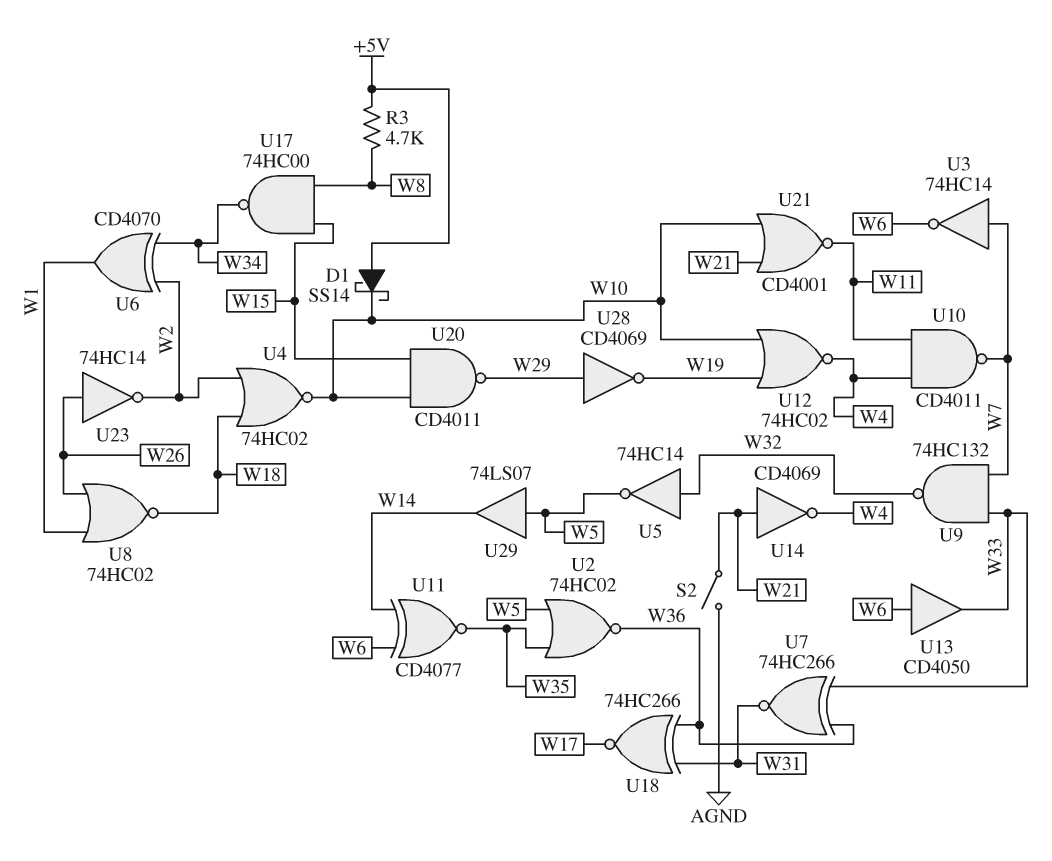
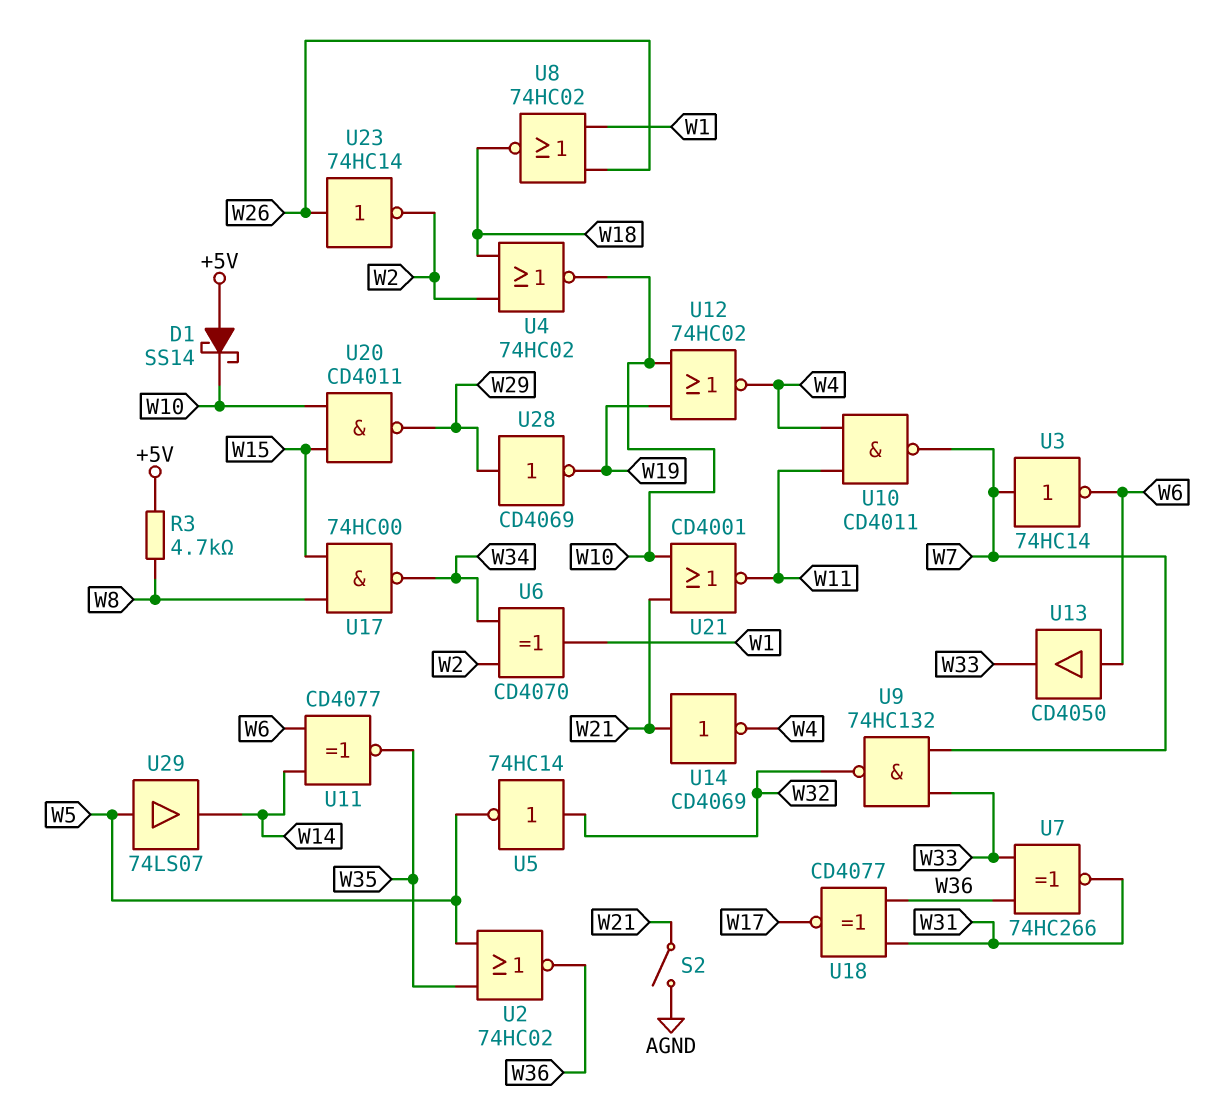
U18: XNOR 74HC266 (in W31, in W36, out W17) -> XNOR CD4077 (in W31, in W36, out W17)

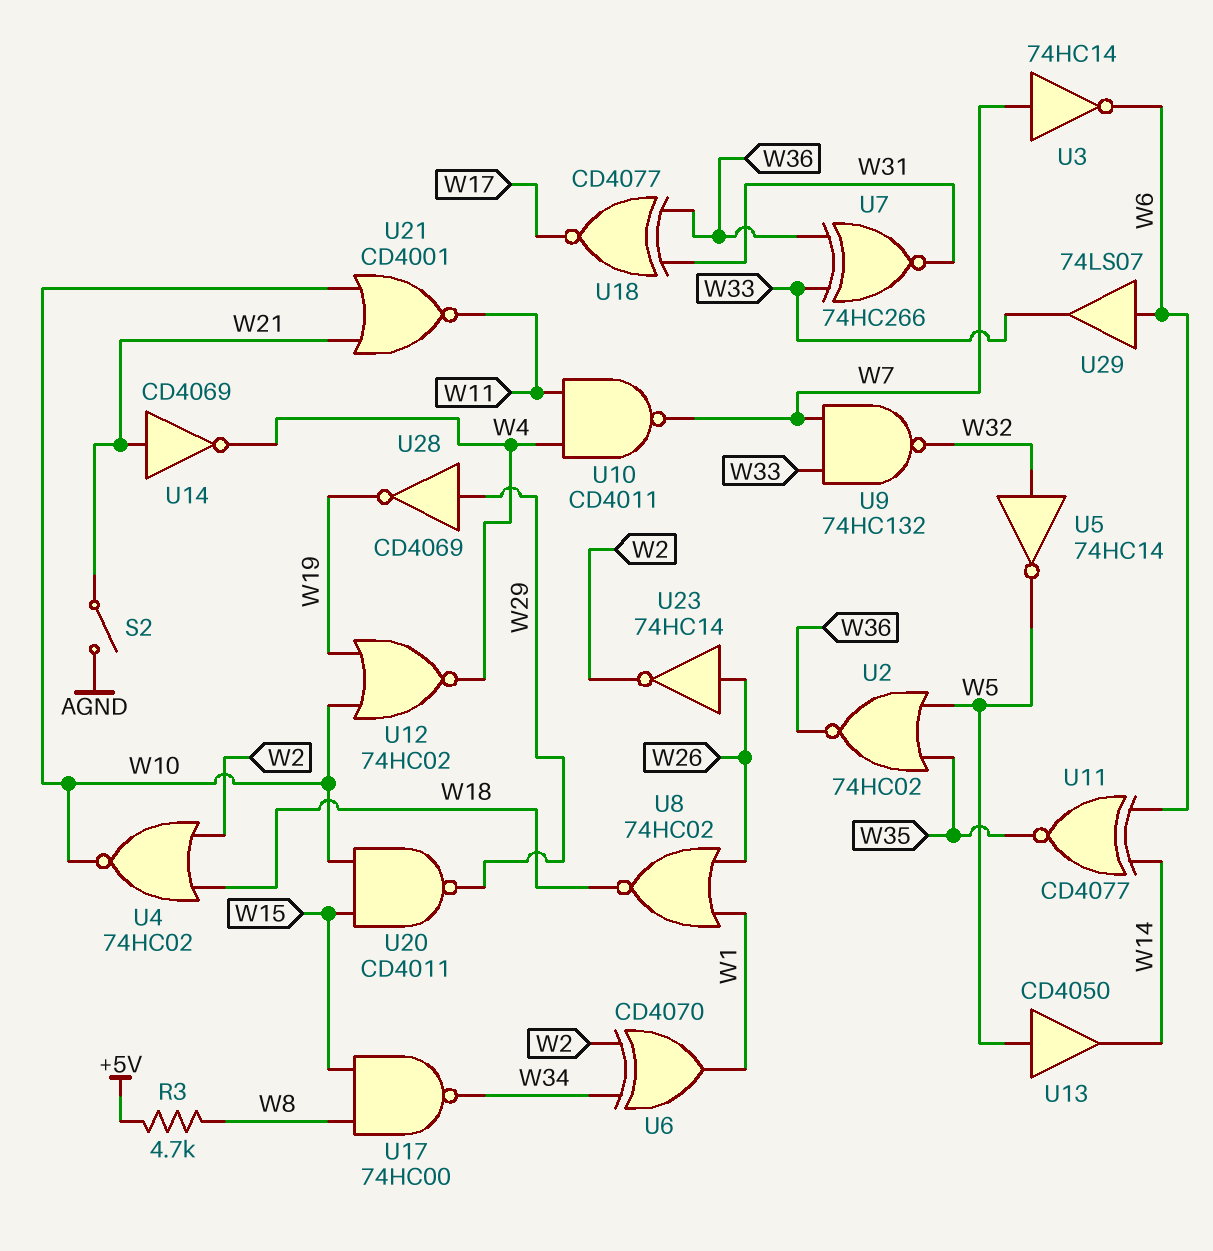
D1: schottky SS14 (A +5V, K W10) -> none
U13: buffer CD4050 (in W6, out W33) -> buffer CD4050 (in W5, out W14)
U29: buffer 74LS07 (in W5, out W14) -> buffer 74LS07 (in W6, out W33)

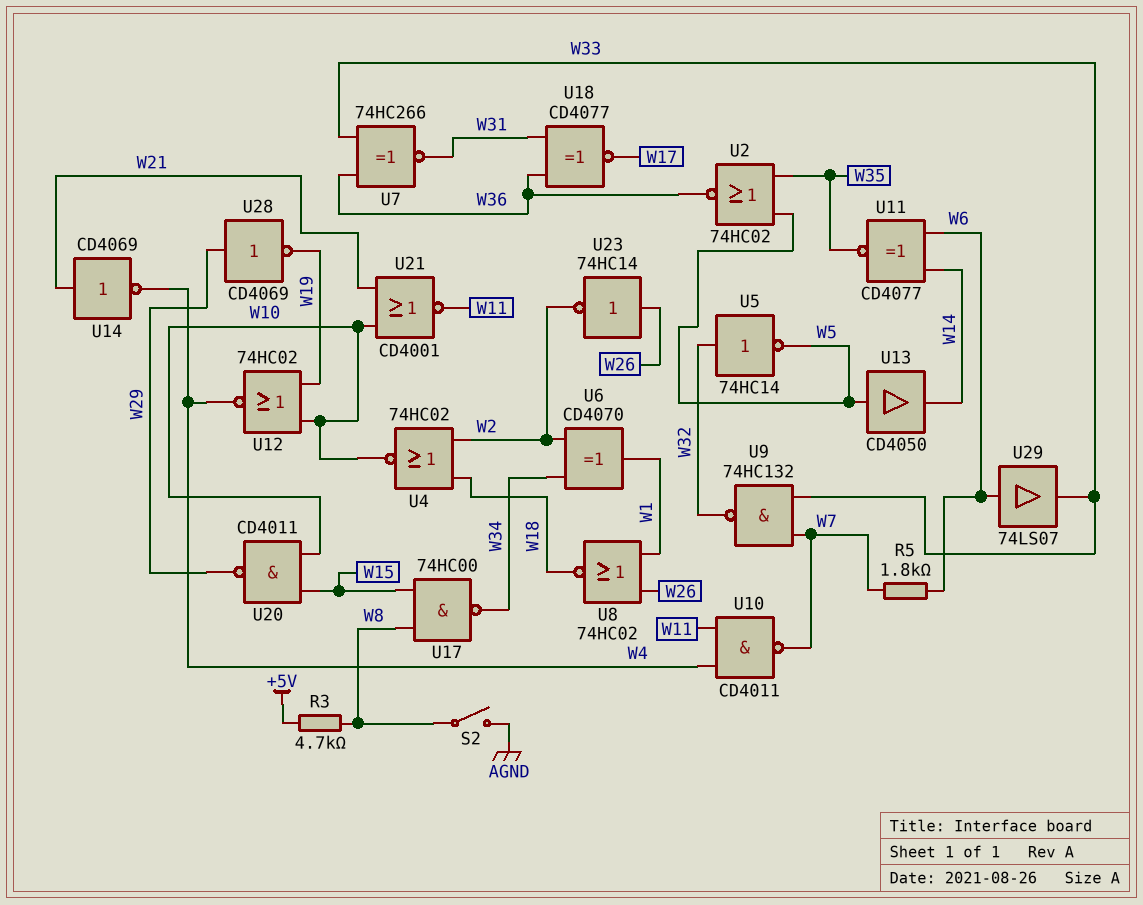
R5: none -> 1.8k (W6, W7)
S2: switch (AGND, W21) -> switch (AGND, W8)
U3: NOT 74HC14 (in W7, out W6) -> none

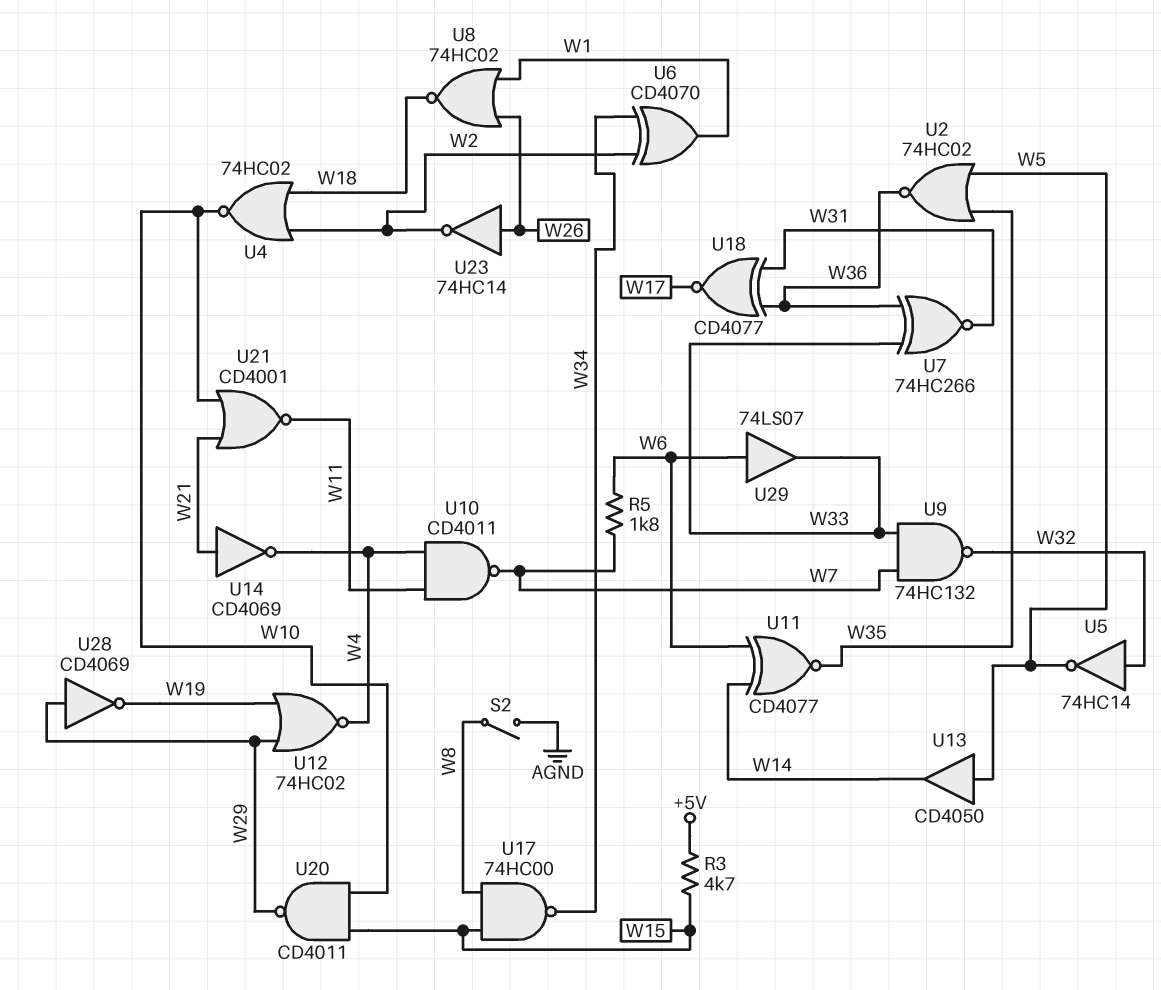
R3: 4.7k (+5V, W8) -> 4.7k (+5V, W15)
U12: NOR 74HC02 (in W10, in W19, out W4) -> NOR 74HC02 (in W19, in W29, out W4)

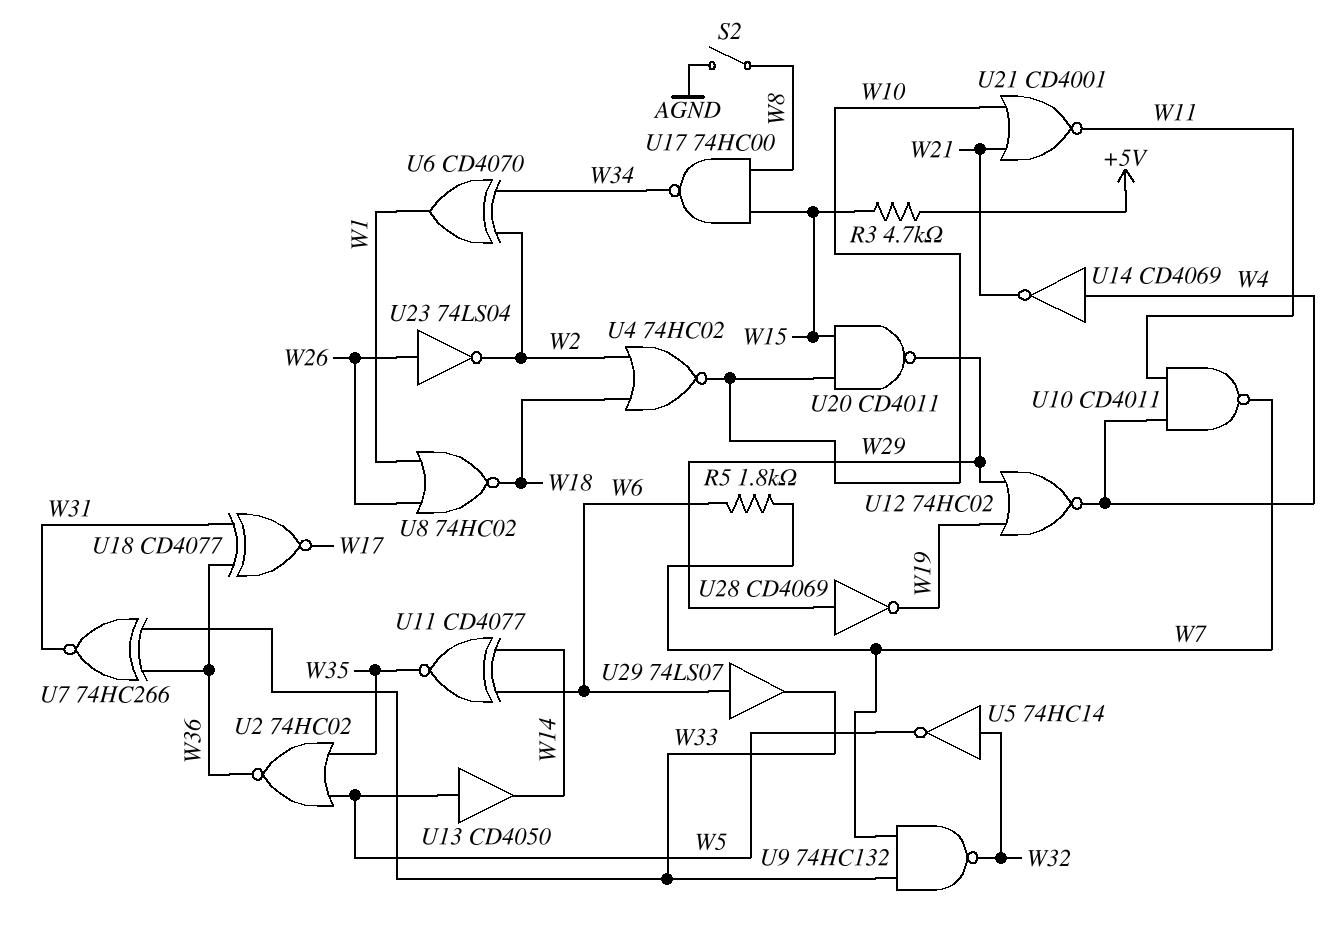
U14: NOT CD4069 (in W21, out W4) -> NOT CD4069 (in W4, out W21)
U23: NOT 74HC14 (in W26, out W2) -> NOT 74LS04 (in W26, out W2)

